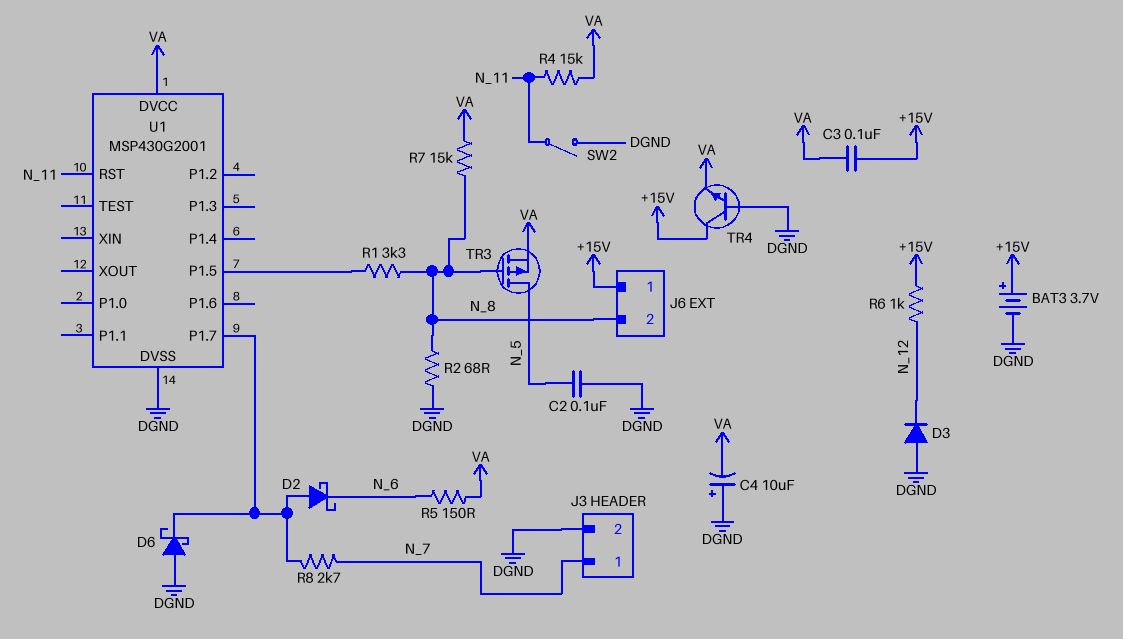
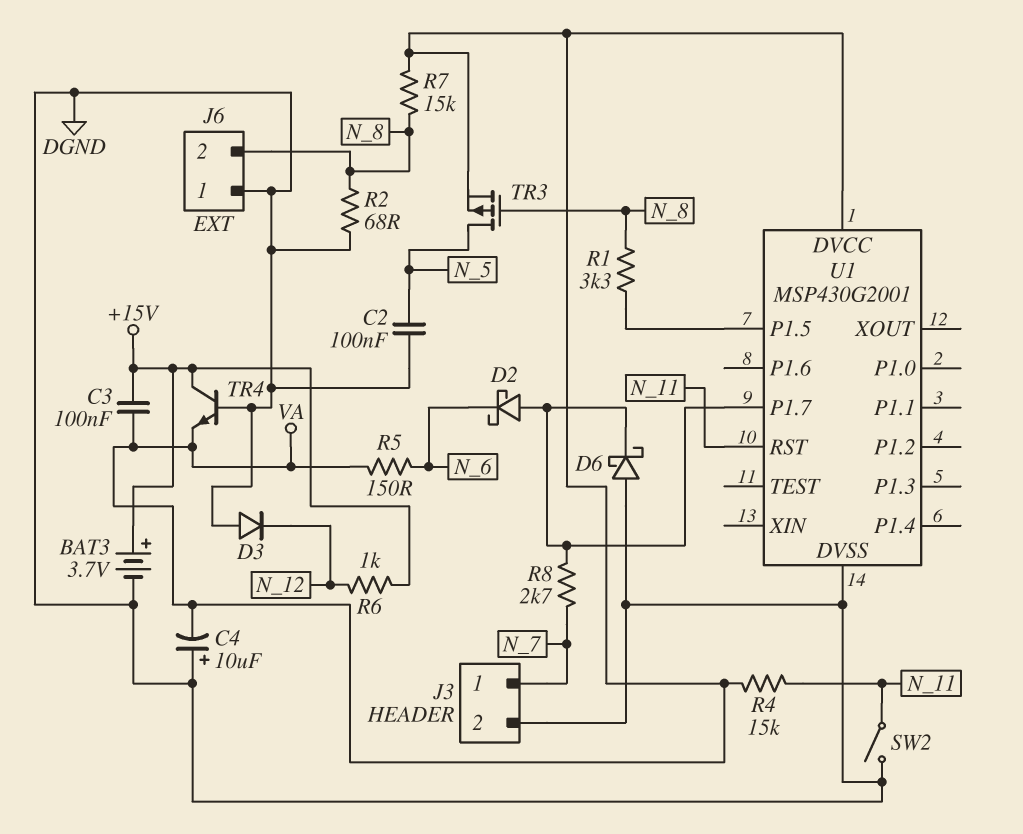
J6 pin 1: +15V -> DGND

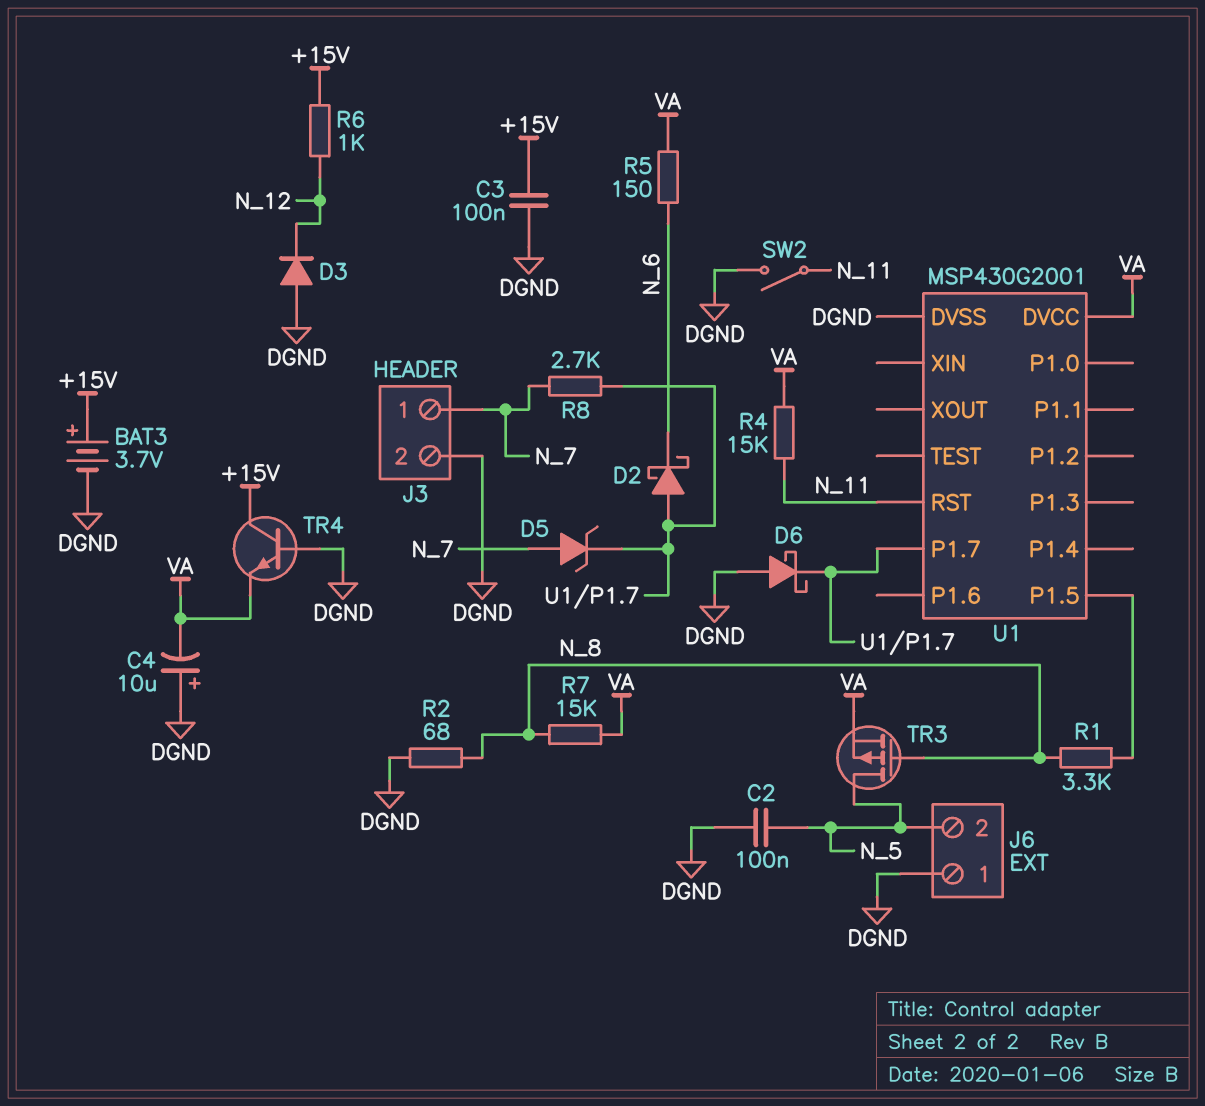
C3: 100nF (+15V, VA) -> 100nF (+15V, DGND)
D5: none -> zener (A N_7, K U1/P1.7)
J6 pin 2: N_8 -> N_5

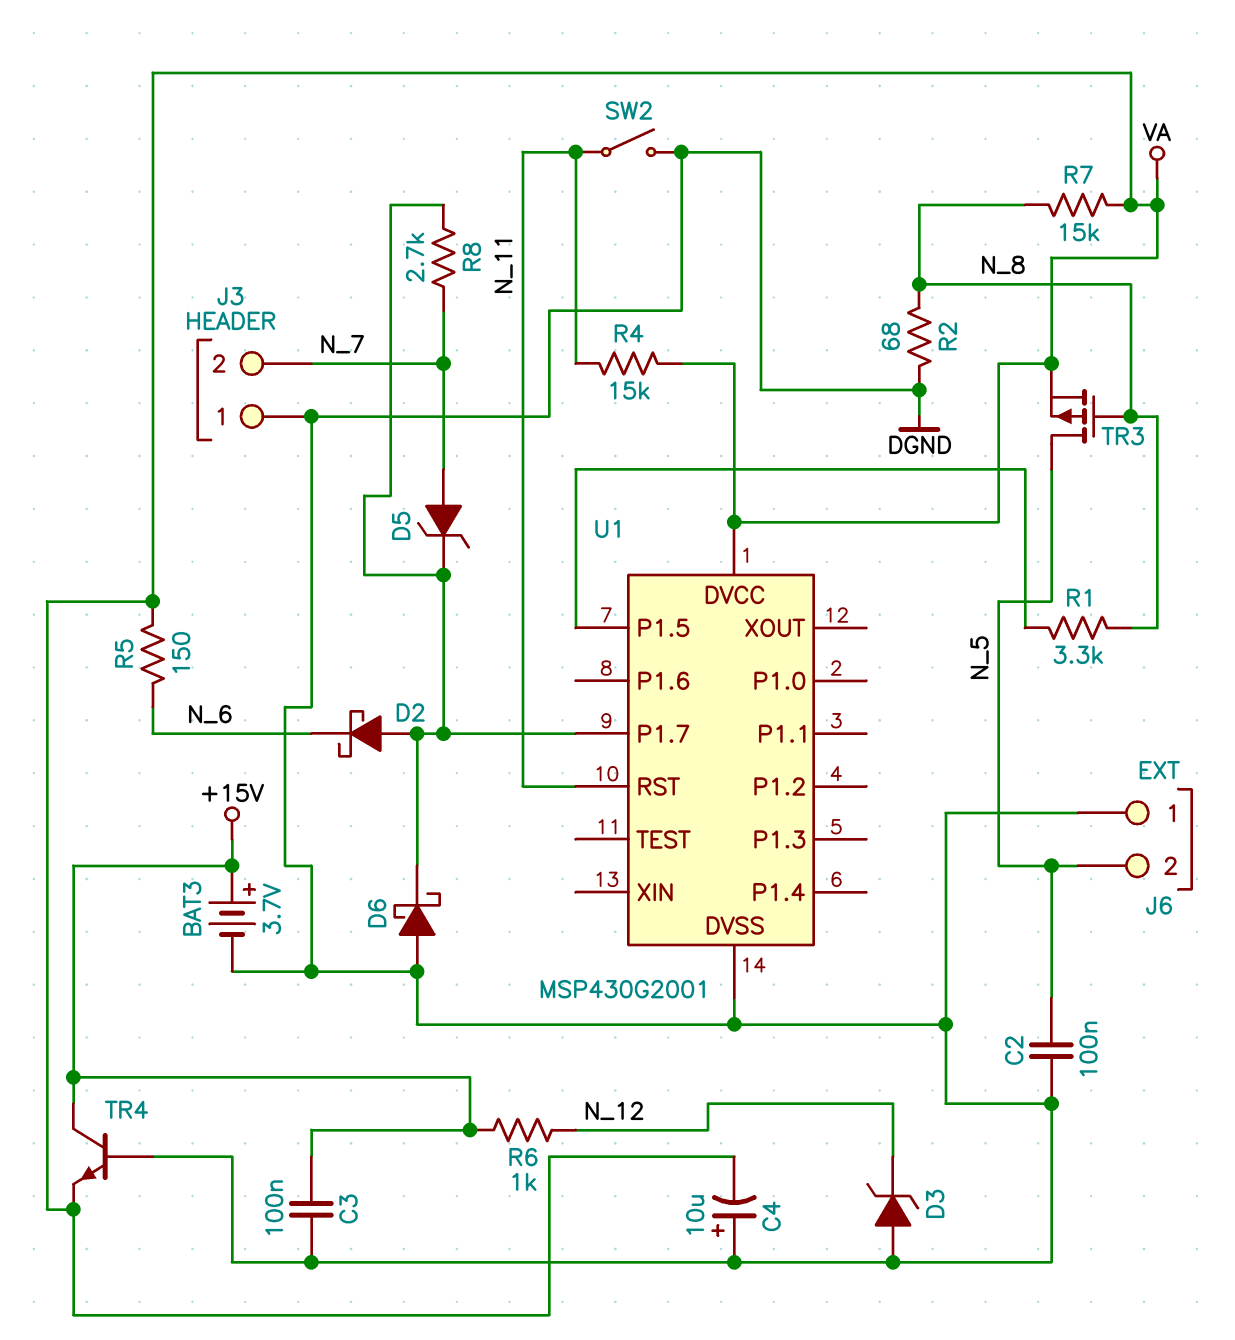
D3: diode (A DGND, K N_12) -> zener (A DGND, K N_12)
J3 pin 1: N_7 -> DGND
J3 pin 2: DGND -> N_7

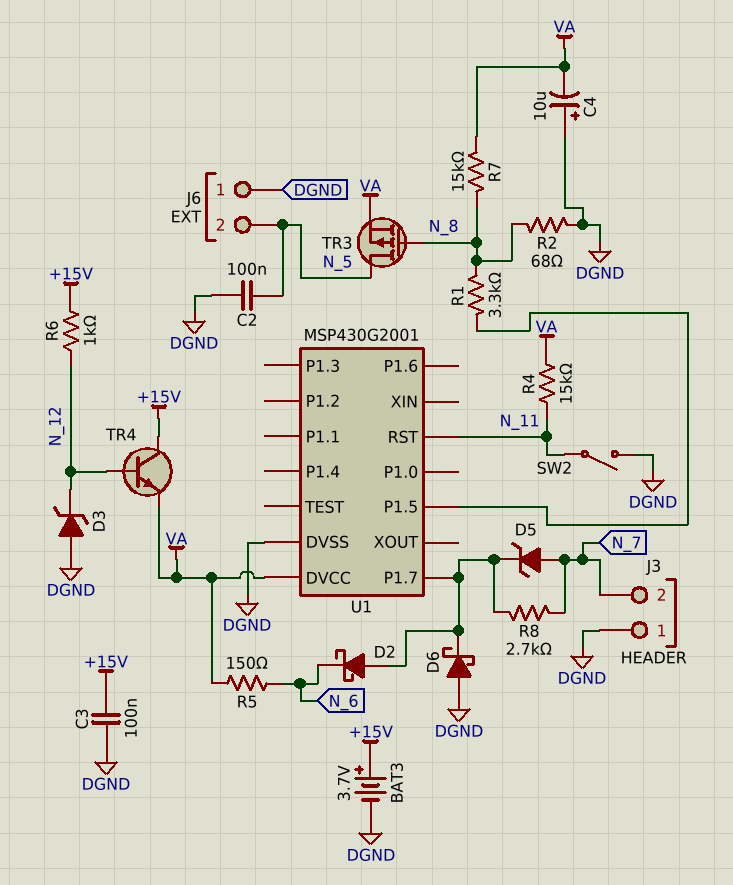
TR4: NPN (B DGND, C +15V, E VA) -> NPN (B N_12, C +15V, E VA)

